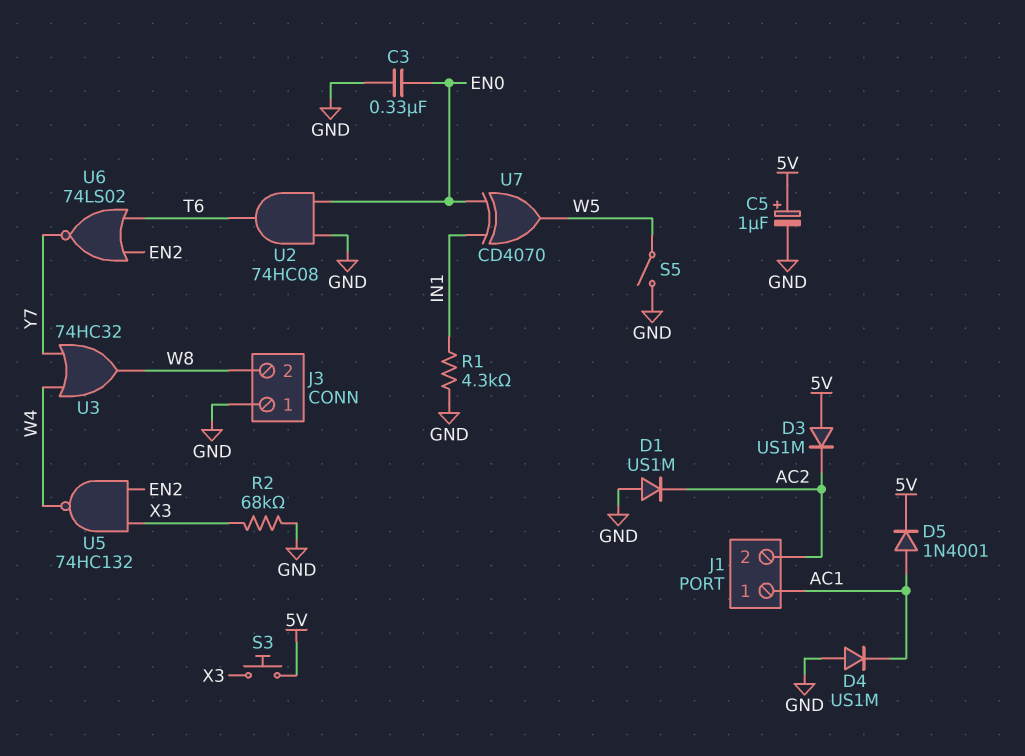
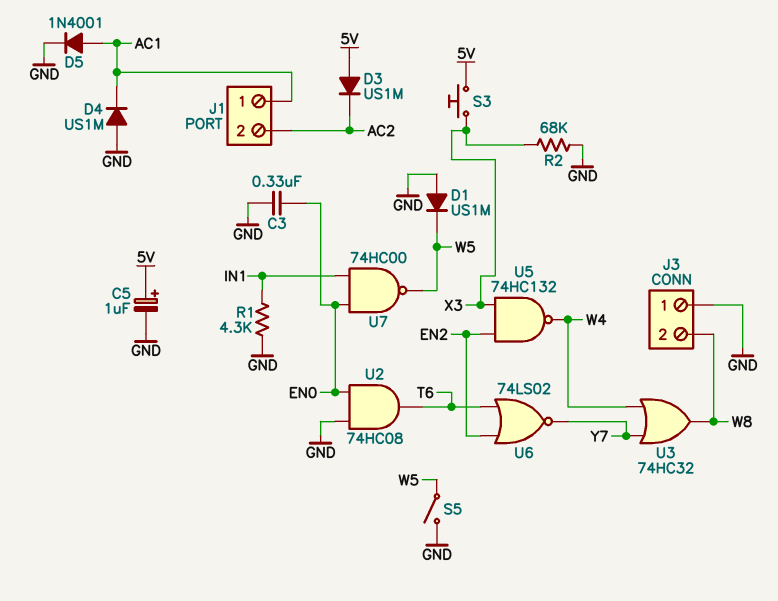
D1: diode US1M (A GND, K AC2) -> diode US1M (A GND, K W5)
D5: diode 1N4001 (A AC1, K 5V) -> diode 1N4001 (A AC1, K GND)
U7: XOR CD4070 (in EN0, in IN1, out W5) -> NAND 74HC00 (in EN0, in IN1, out W5)

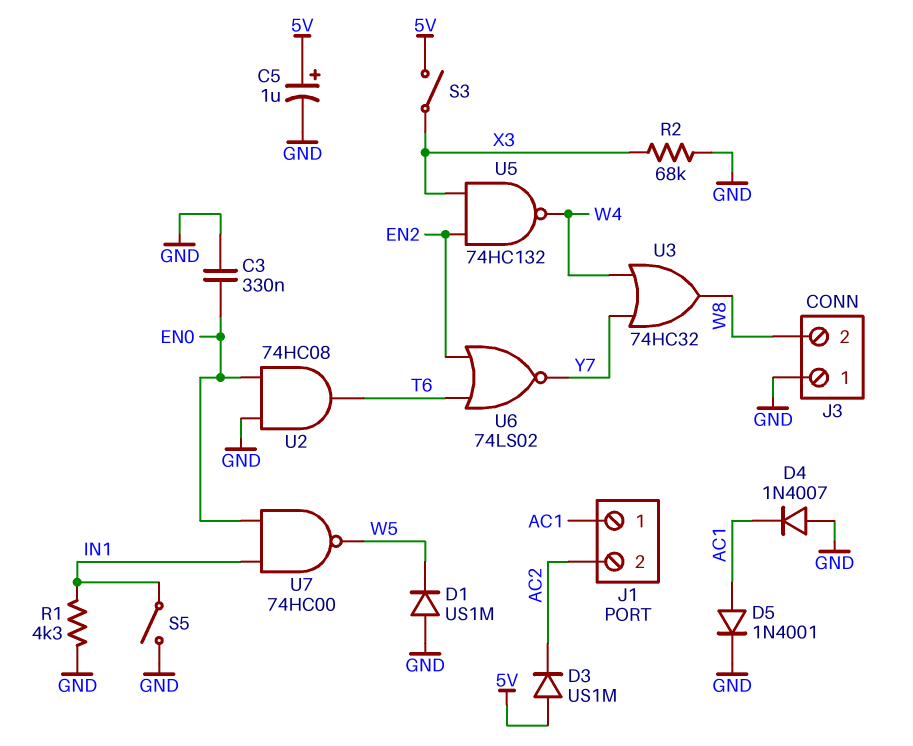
D4: diode US1M (A GND, K AC1) -> diode 1N4007 (A GND, K AC1)
S3: button (5V, X3) -> switch (5V, X3)
S5: switch (GND, W5) -> switch (GND, IN1)

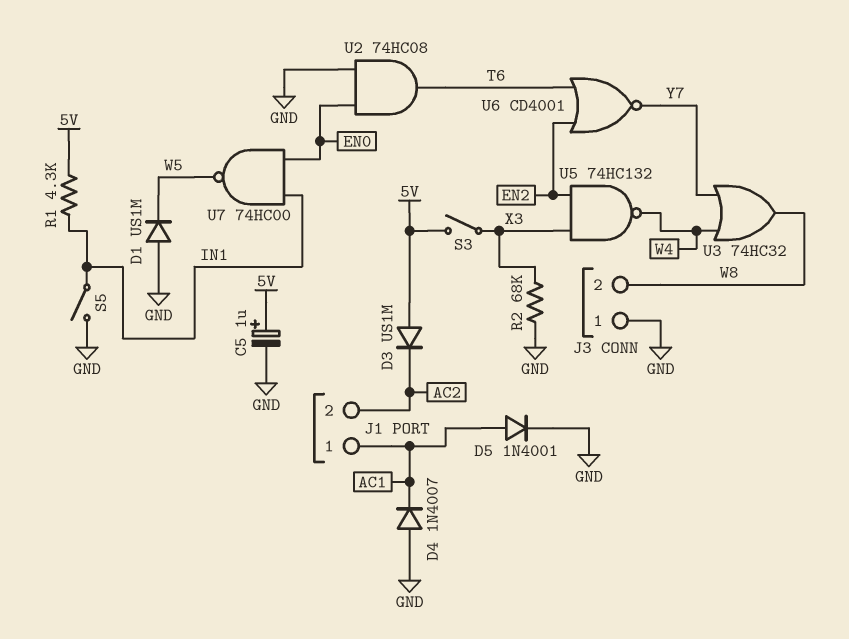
C3: 330nF (EN0, GND) -> none
R1: 4.3k (GND, IN1) -> 4.3k (5V, IN1)
U6: NOR 74LS02 (in EN2, in T6, out Y7) -> NOR CD4001 (in EN2, in T6, out Y7)

